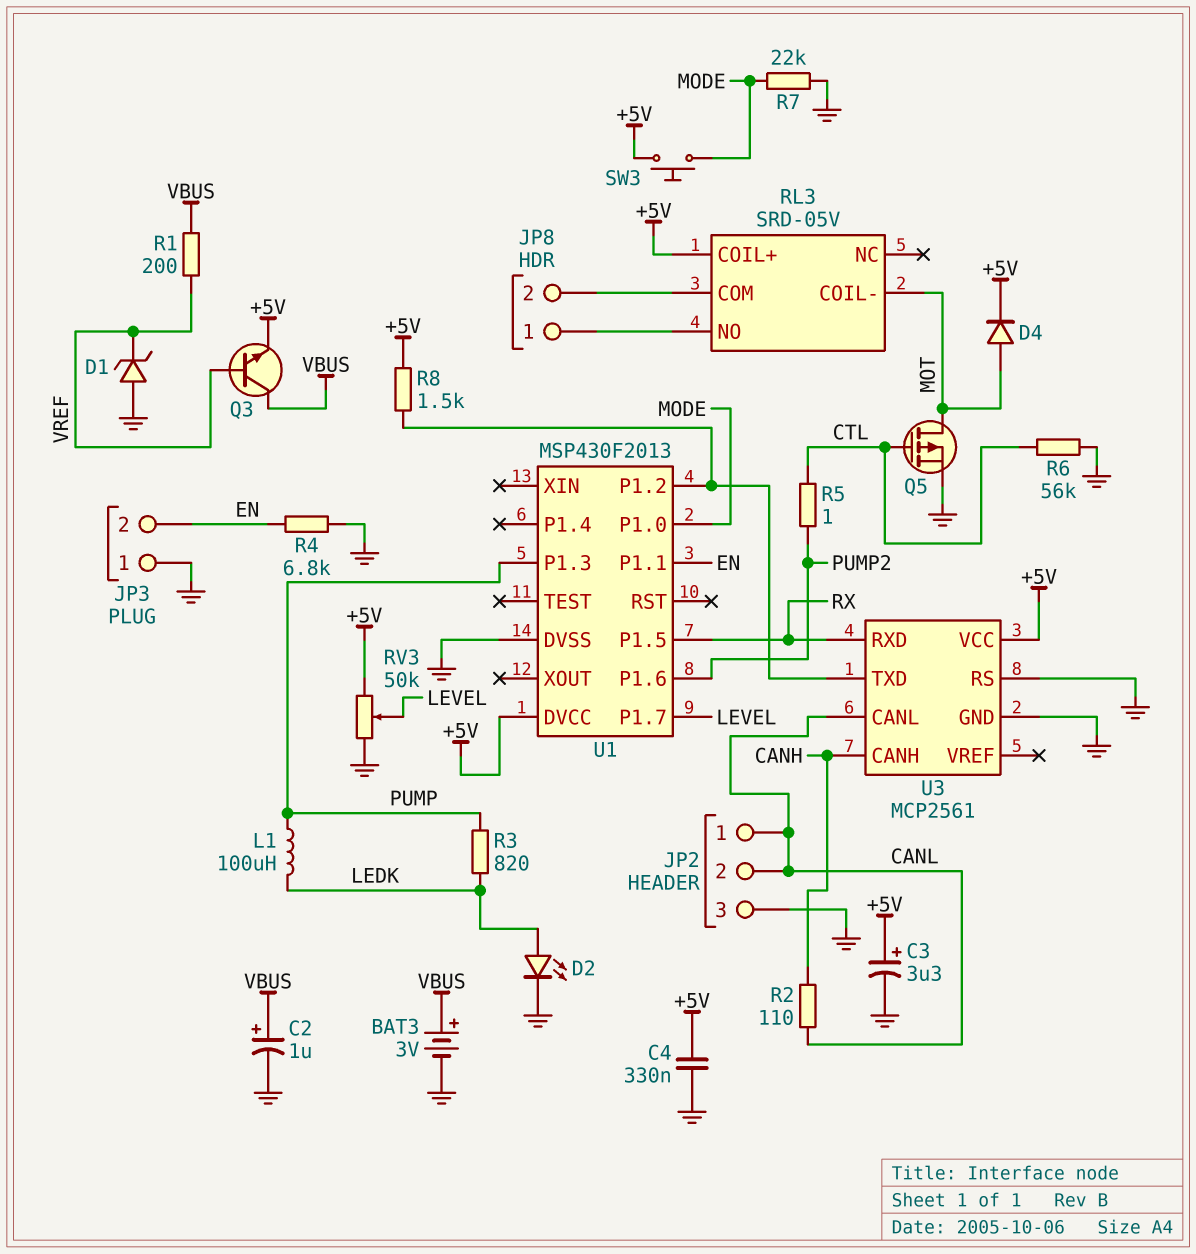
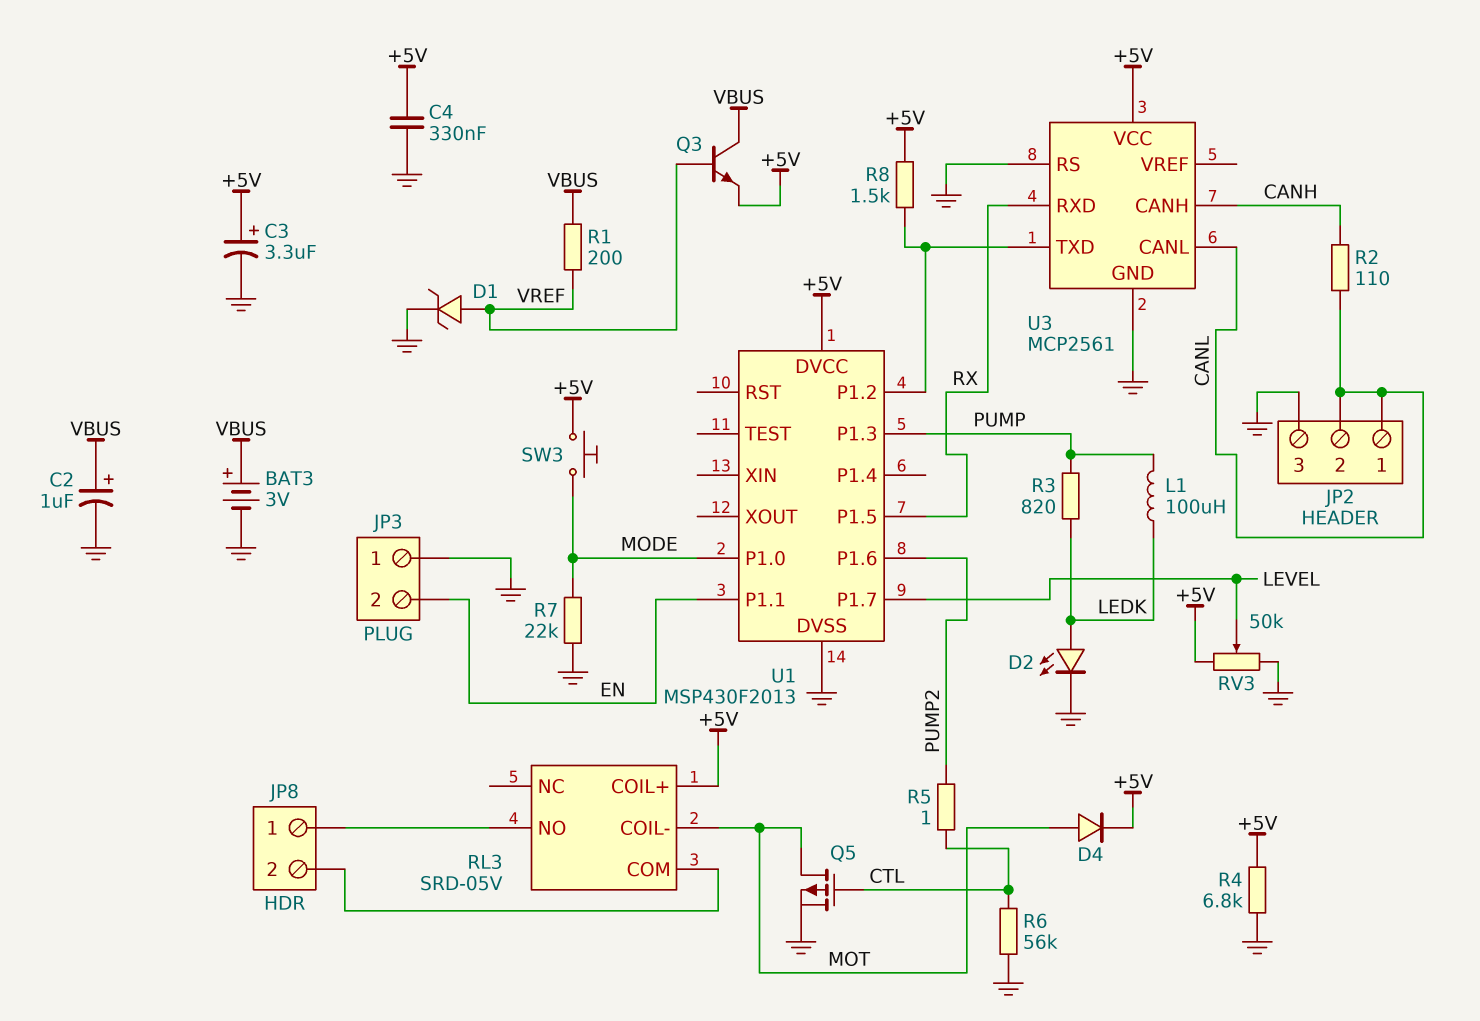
D1: zener (A GND, K VREF) -> zener (A VREF, K GND)
R4: 6.8k (EN, GND) -> 6.8k (+5V, GND)

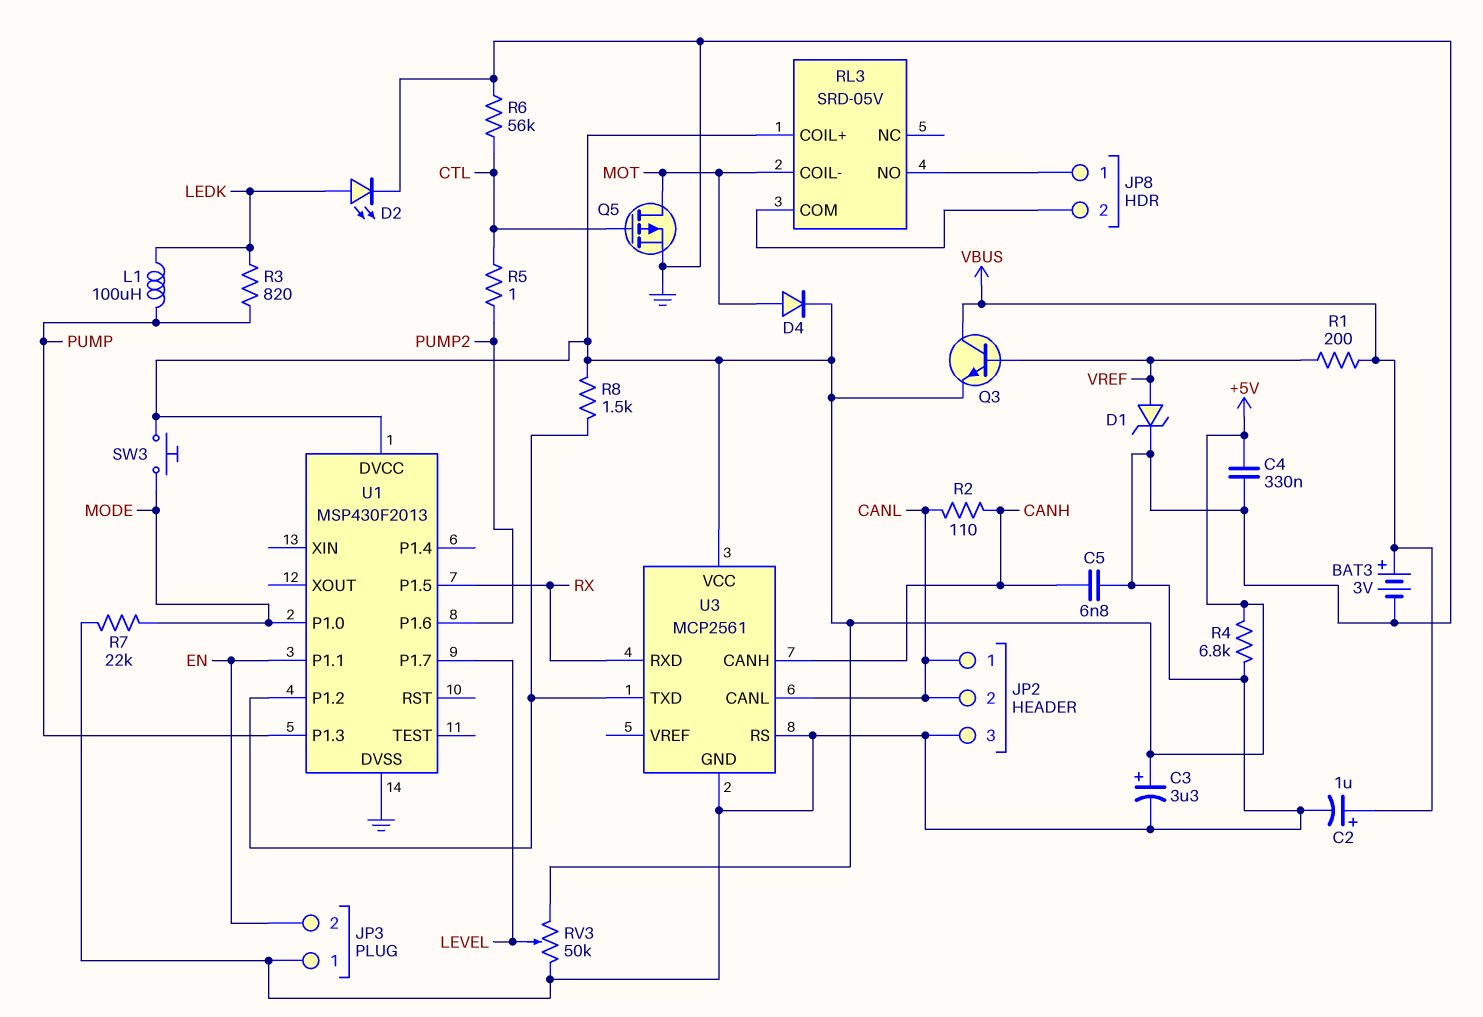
C5: none -> 6.8nF (CANH, GND)

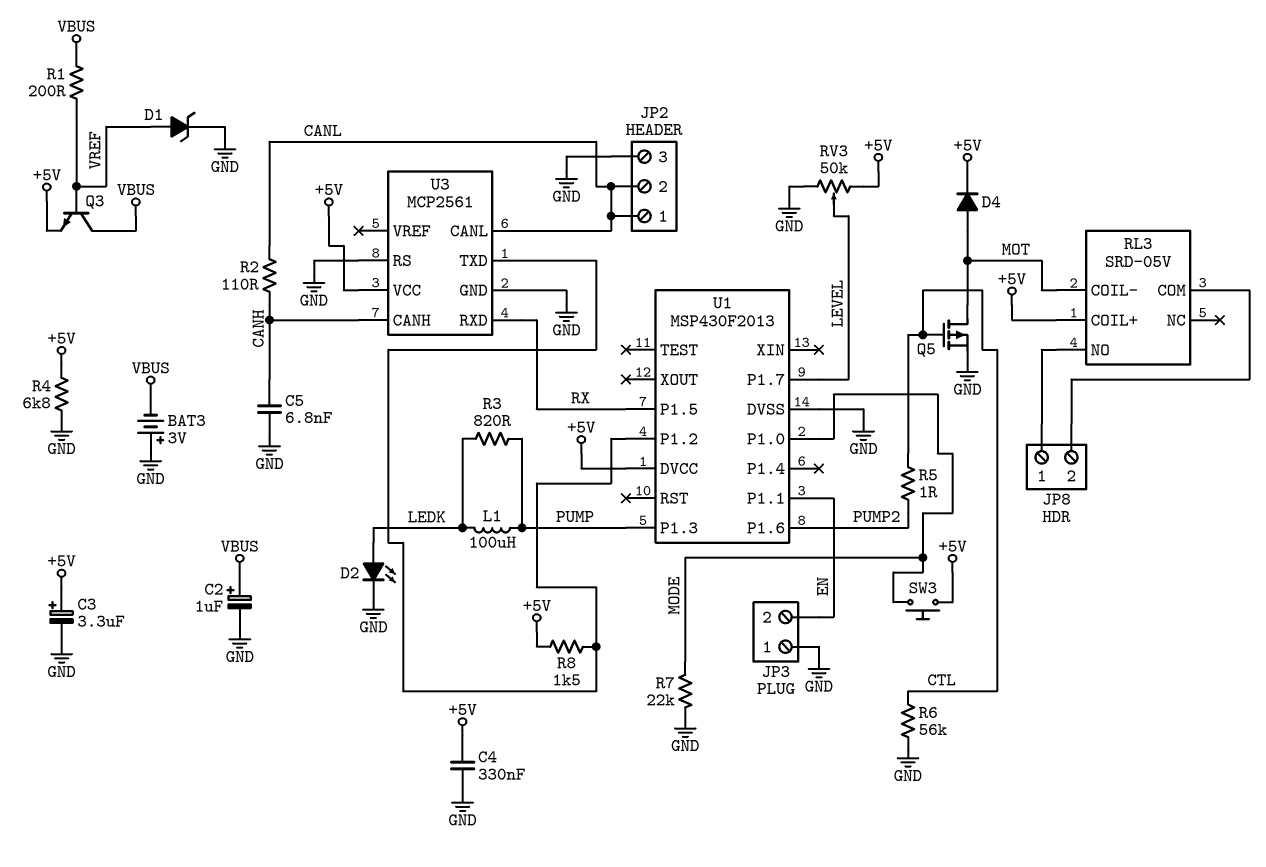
BAT3: 3V (plus VBUS, minus GND) -> 3V (plus GND, minus VBUS)

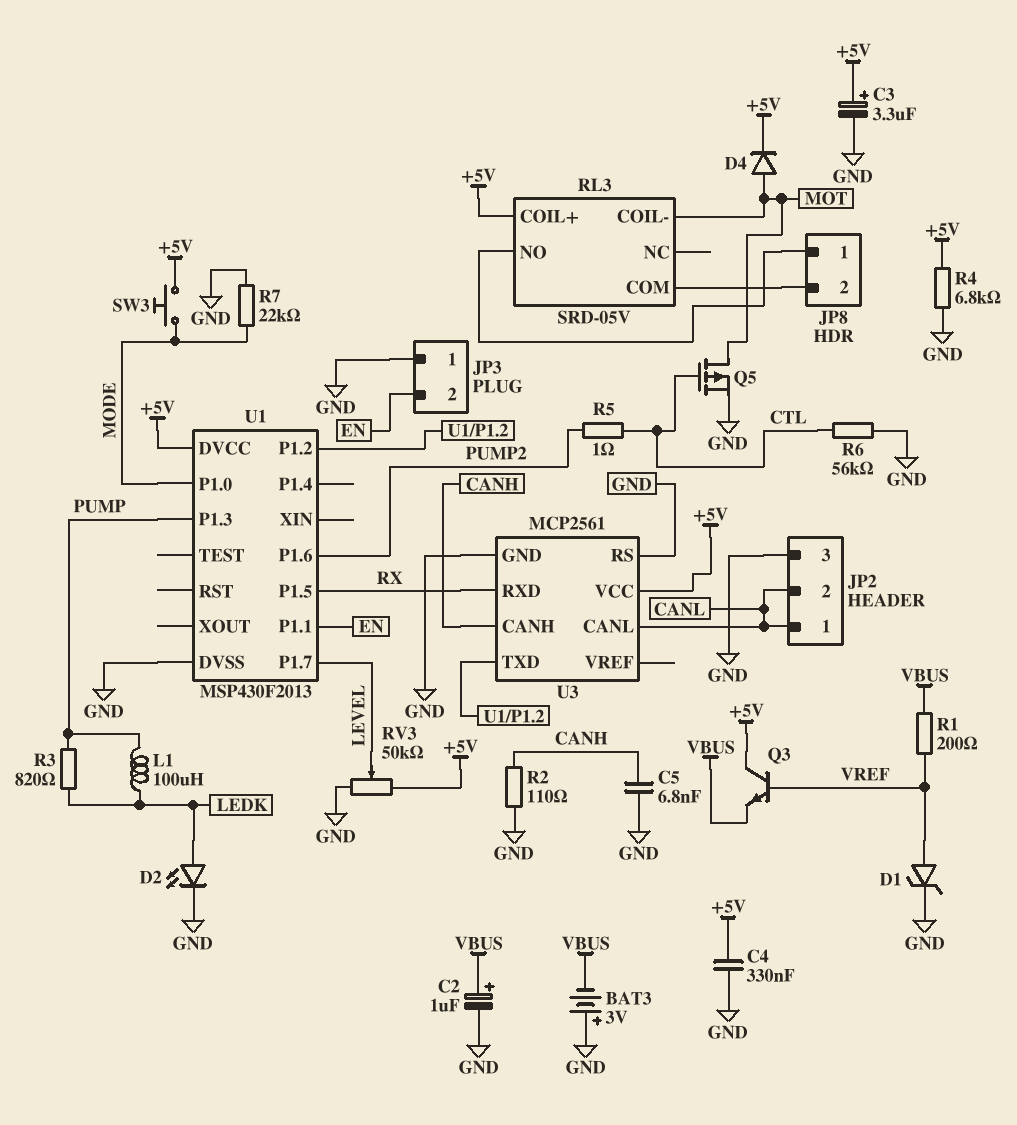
Q3: NPN (B VREF, C VBUS, E +5V) -> NPN (B VREF, C +5V, E VBUS)
R2: 110 (CANH, CANL) -> 110 (CANH, GND)
R8: 1.5k (+5V, U1/P1.2) -> none

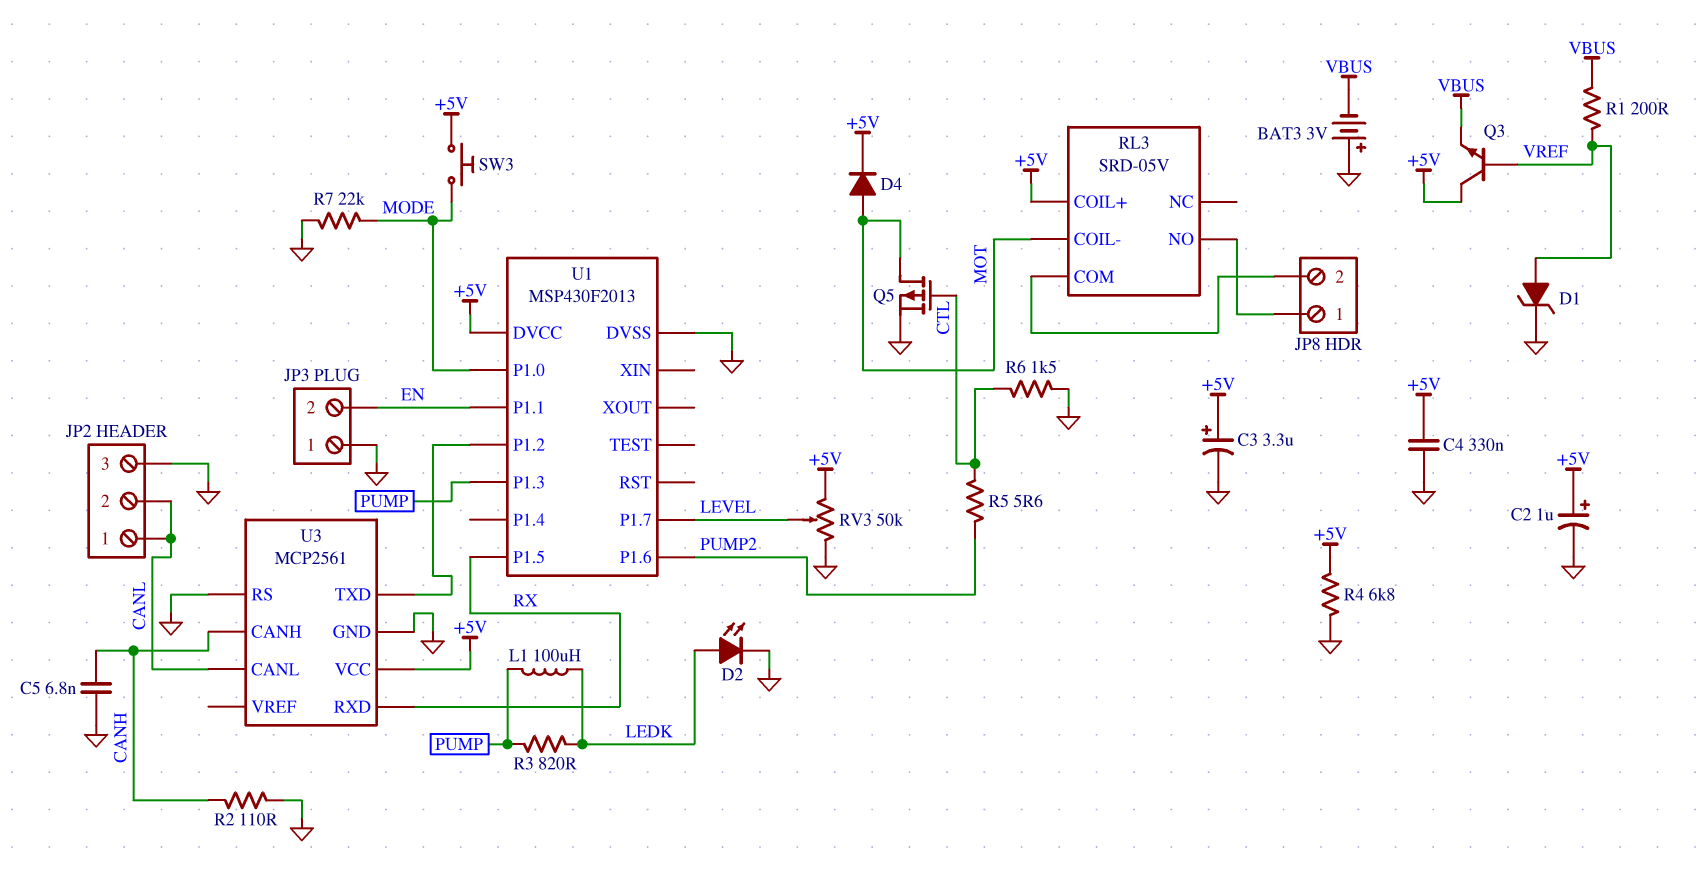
C2: 1uF (plus VBUS, minus GND) -> 1uF (plus +5V, minus GND)
R5: 1 (CTL, PUMP2) -> 5.6 (CTL, PUMP2)
R6: 56k (CTL, GND) -> 1.5k (CTL, GND)

